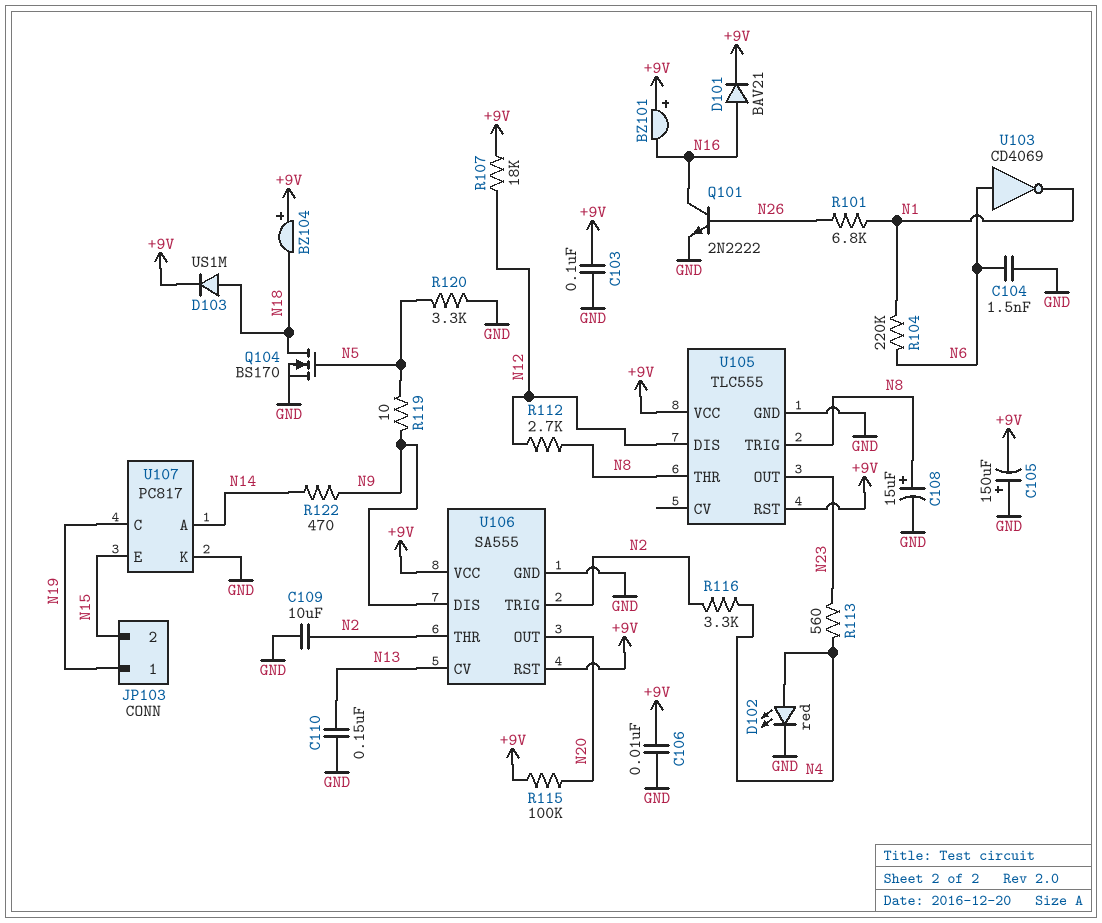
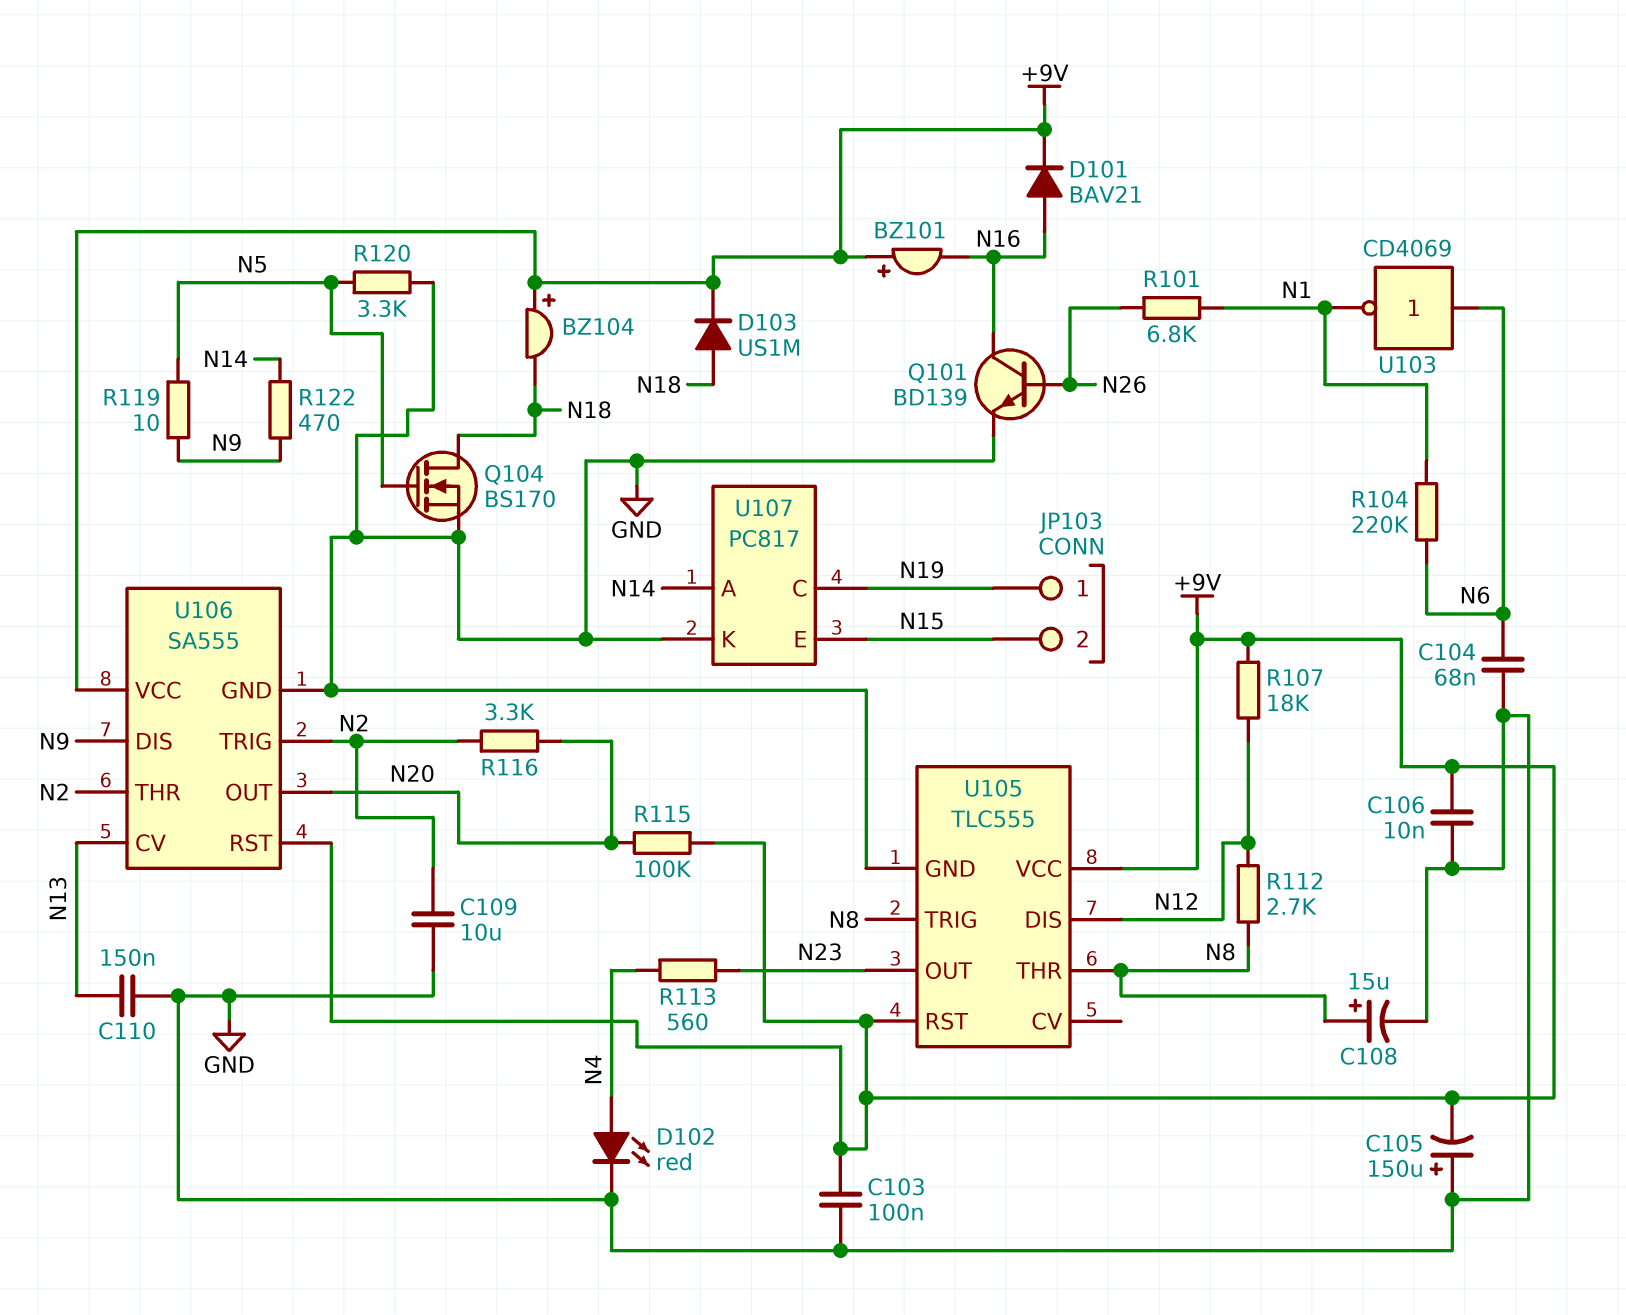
C104: 1.5nF (GND, N6) -> 68nF (GND, N6)
Q101: NPN 2N2222 (B N26, C N16, E GND) -> NPN BD139 (B N26, C N16, E GND)
R116: 3.3k (N2, N4) -> 3.3k (N2, N20)

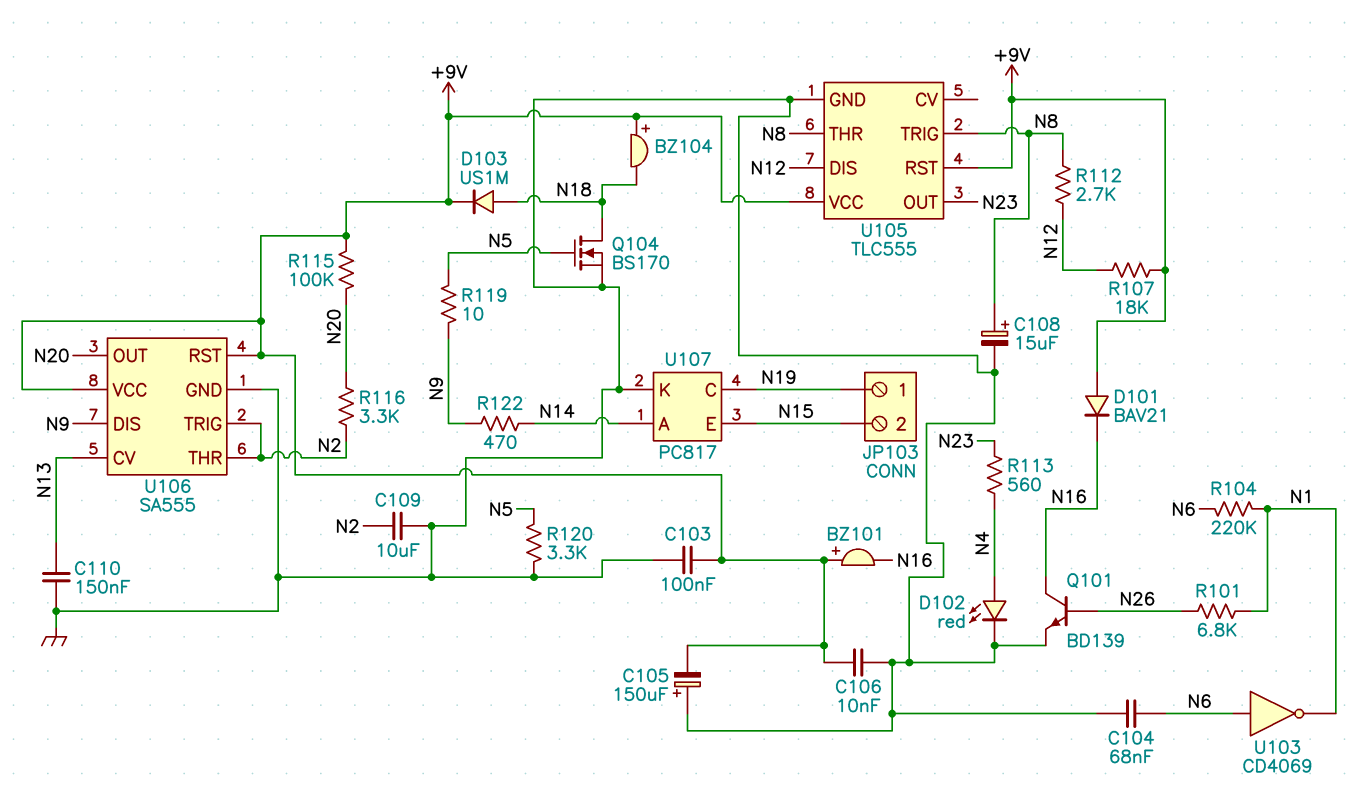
D101: diode BAV21 (A N16, K +9V) -> diode BAV21 (A +9V, K N16)

